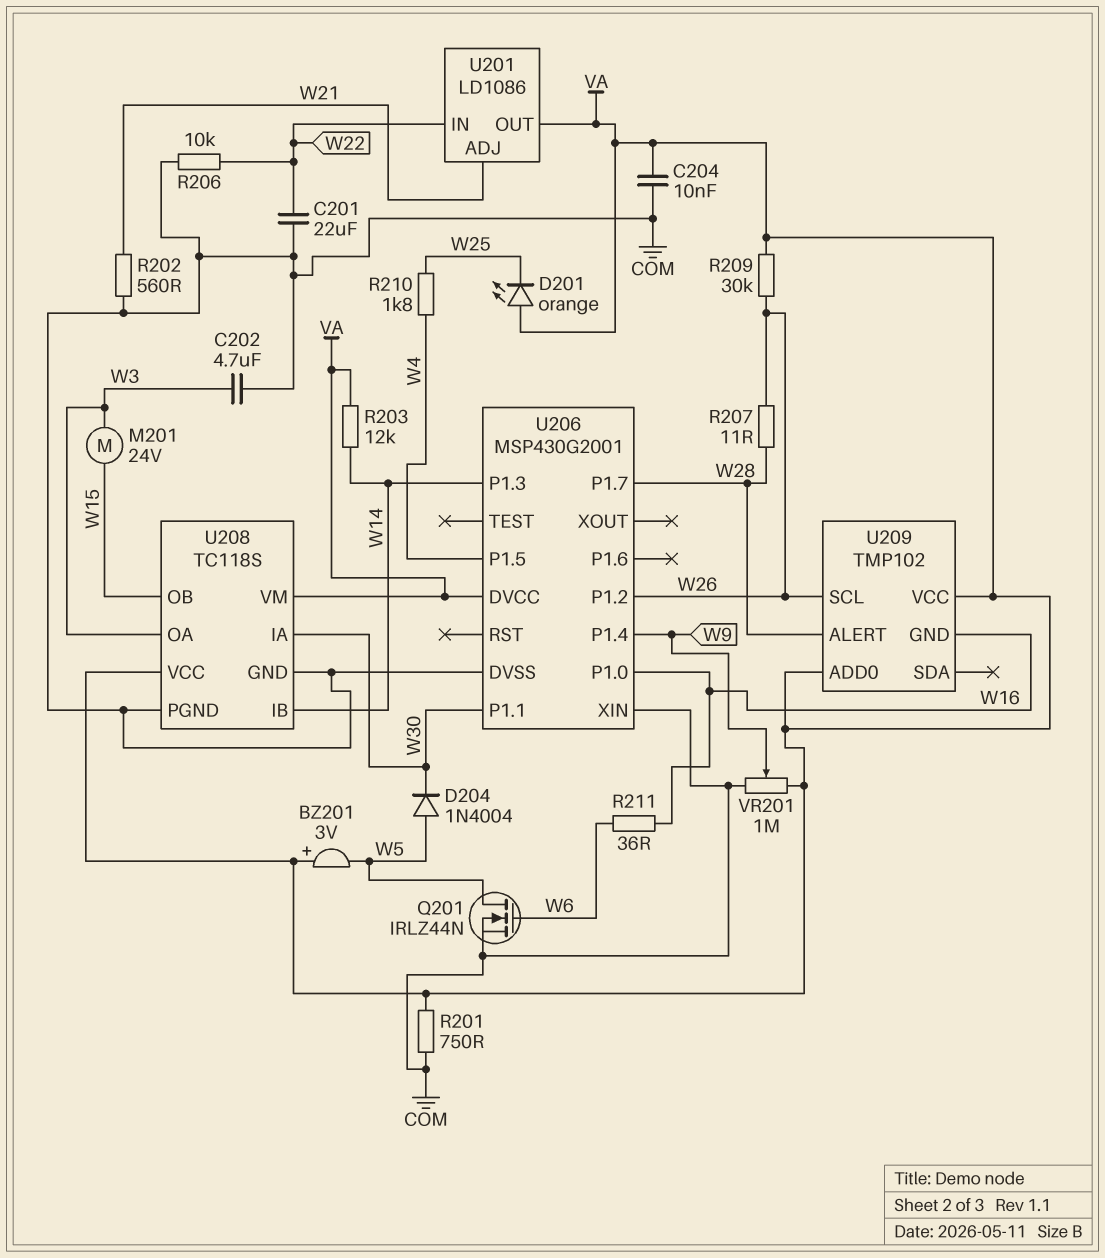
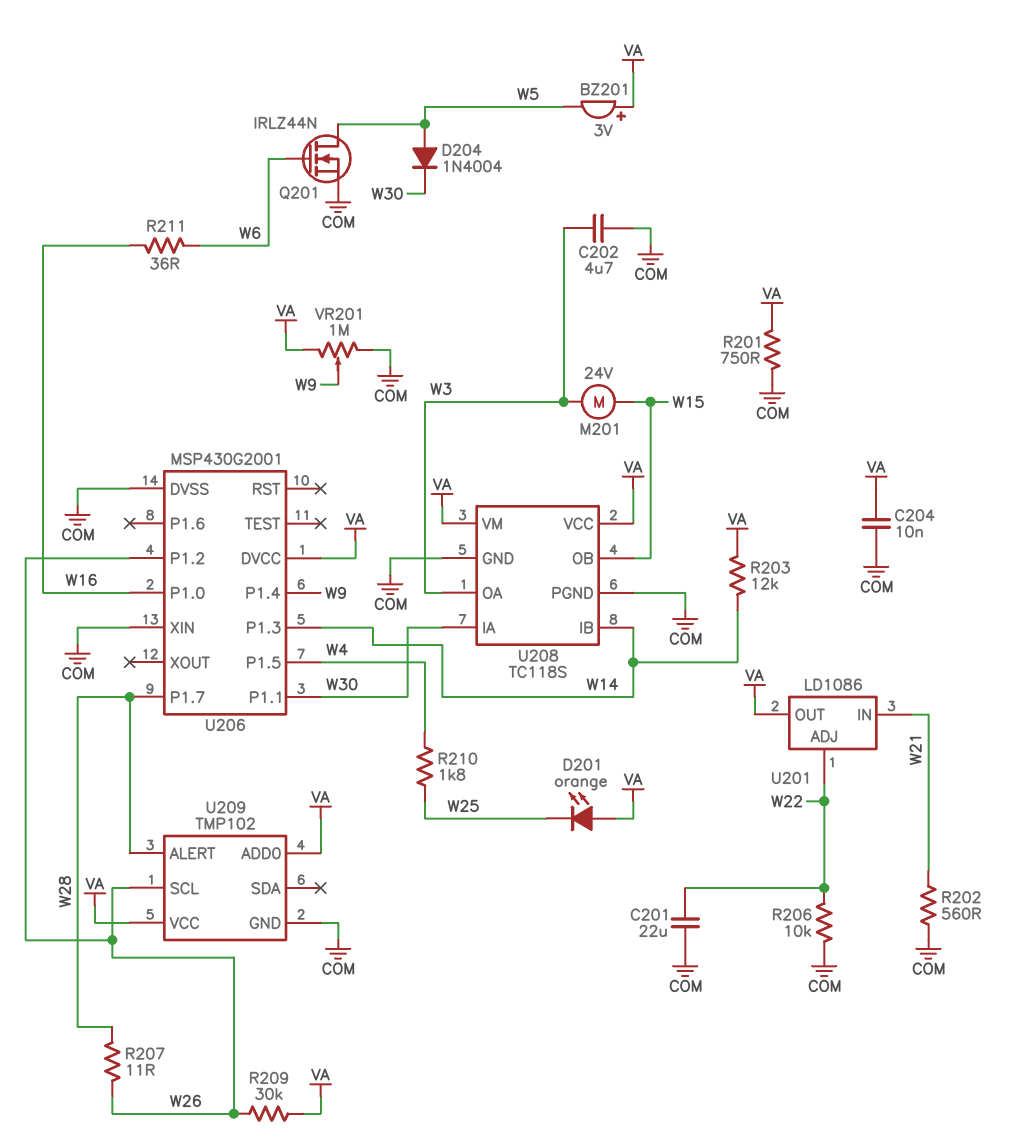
U201 pin ADJ: W21 -> W22
U201 pin IN: W22 -> W21
U209 pin GND: W16 -> COM

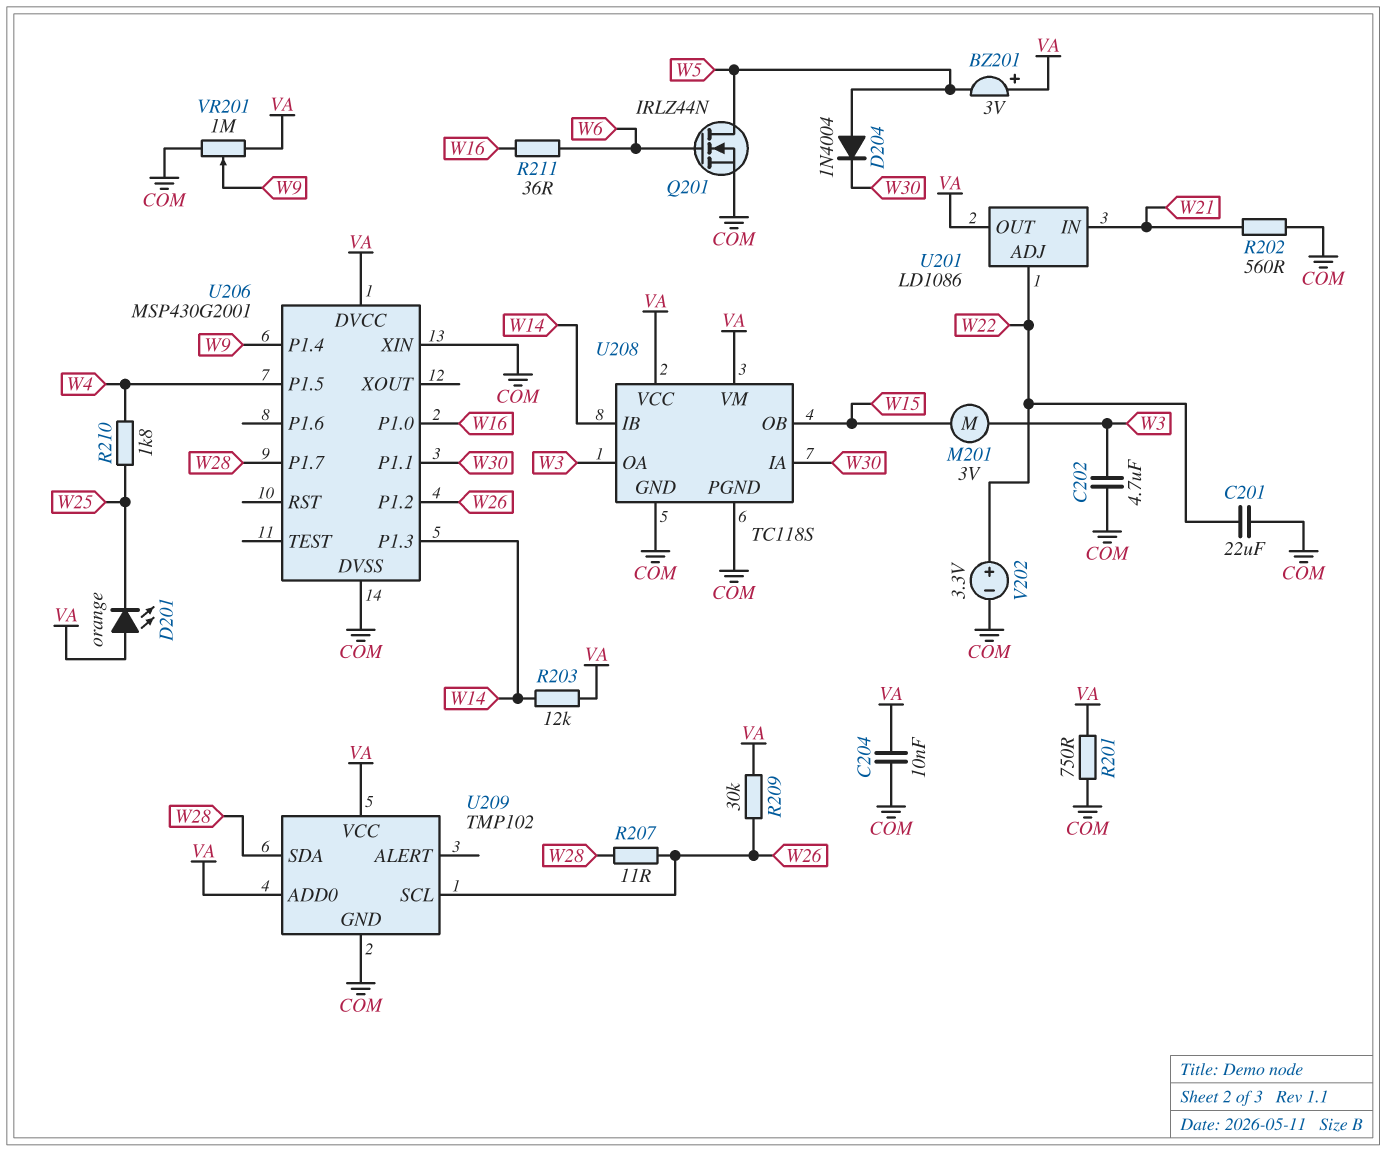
M201: motor 24V (W3, W15) -> motor 3V (W3, W15)
R206: 10k (COM, W22) -> none
U209 pin ALERT: W28 -> none
U209 pin SDA: none -> W28
V202: none -> 3.3V (plus W22, minus COM)

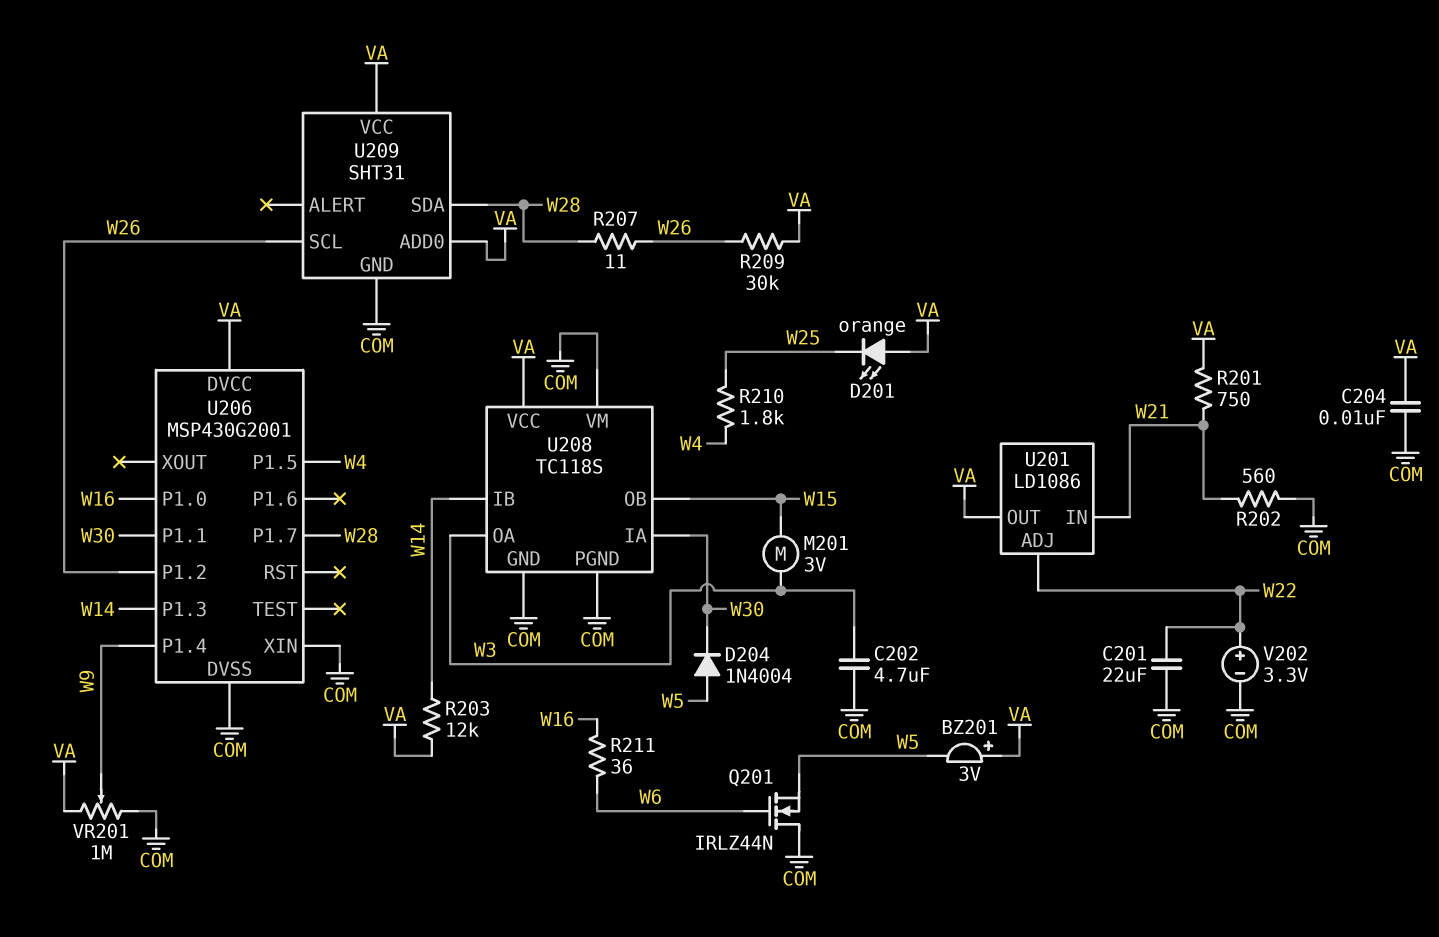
Q201: NMOS IRLZ44N (G W6, D W5, S COM) -> NMOS IRLZ44N (G W6, D COM, S W5)
R201: 750 (COM, VA) -> 750 (VA, W21)
U208 pin VM: VA -> COM
U209: TMP102 -> SHT31

